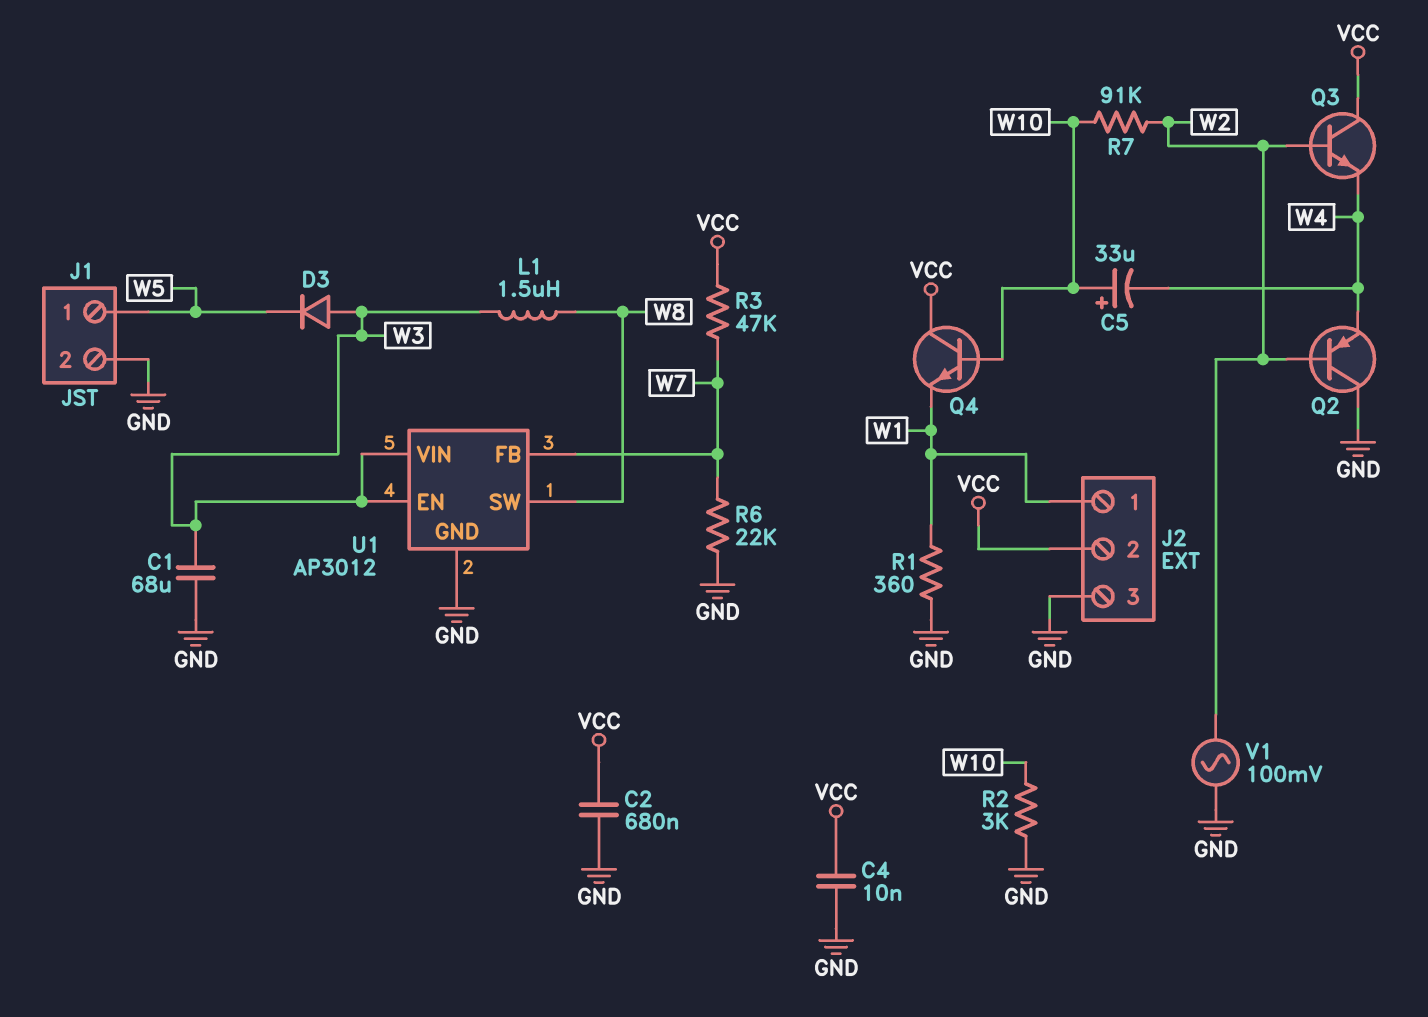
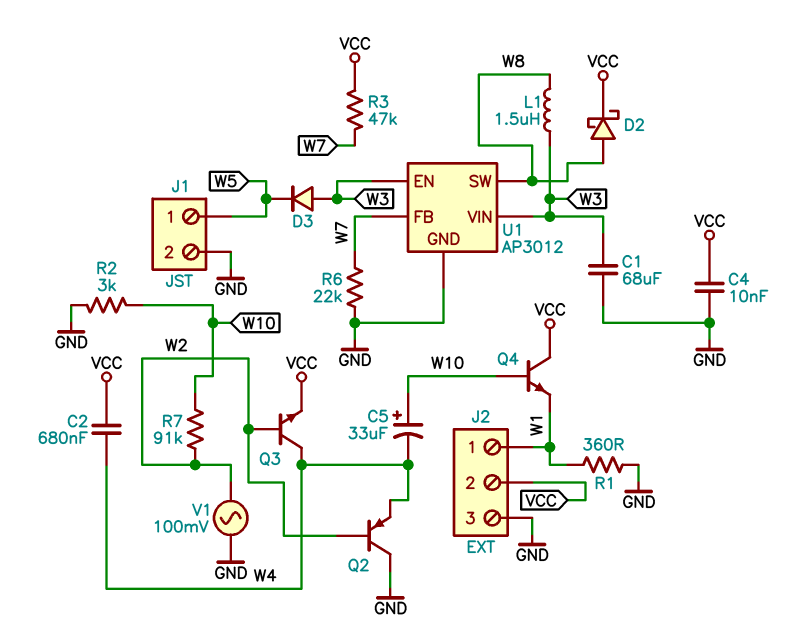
C2: 680nF (GND, VCC) -> 680nF (VCC, W4)
D2: none -> schottky (A W8, K VCC)
Q3: NPN (B W2, C VCC, E W4) -> NPN (B W2, C W4, E VCC)

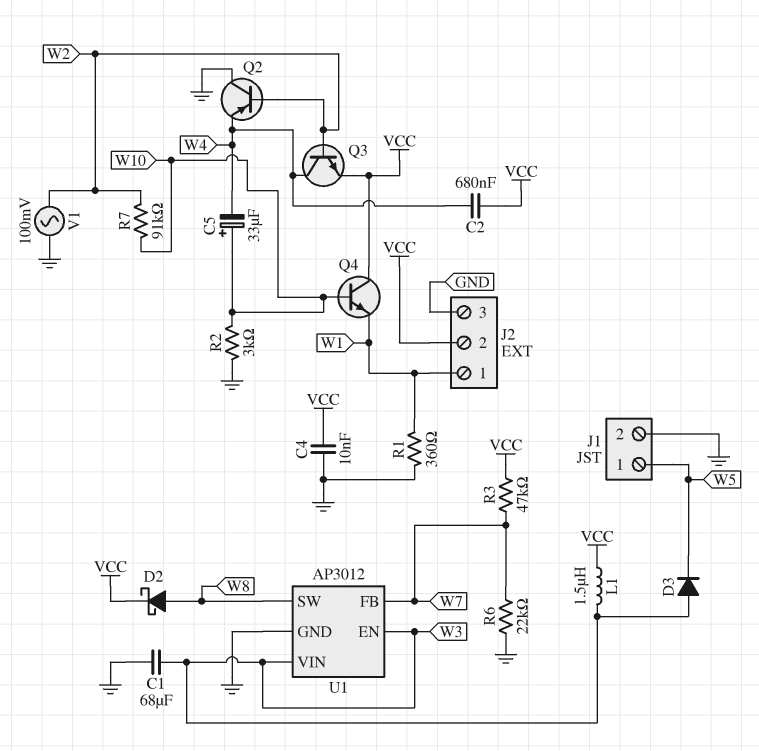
L1: 1.5uH (W3, W8) -> 1.5uH (VCC, W3)

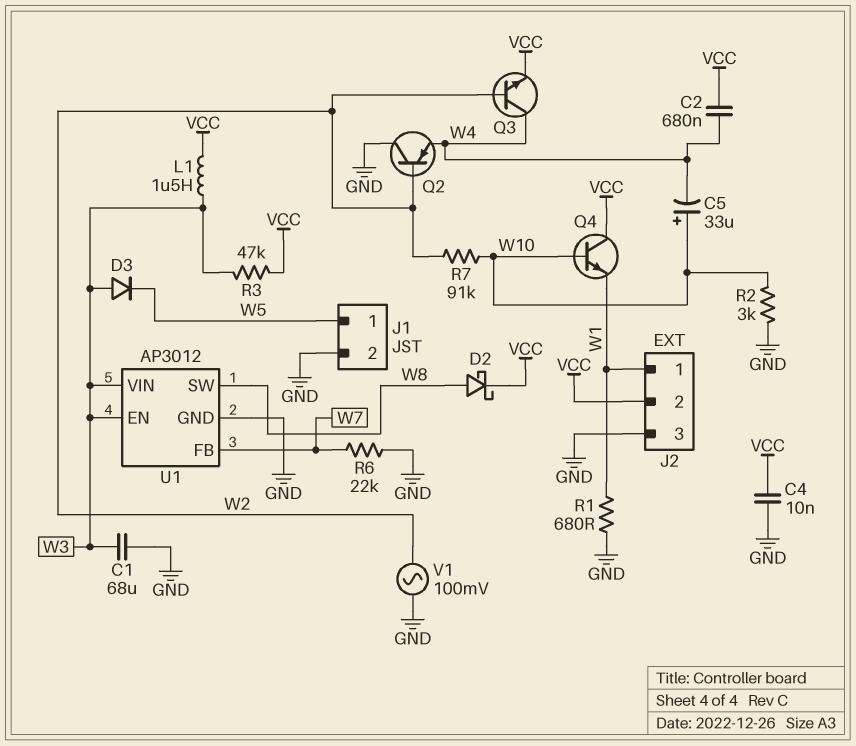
R1: 360 (GND, W1) -> 680 (GND, W1)
R3: 47k (VCC, W7) -> 47k (VCC, W3)

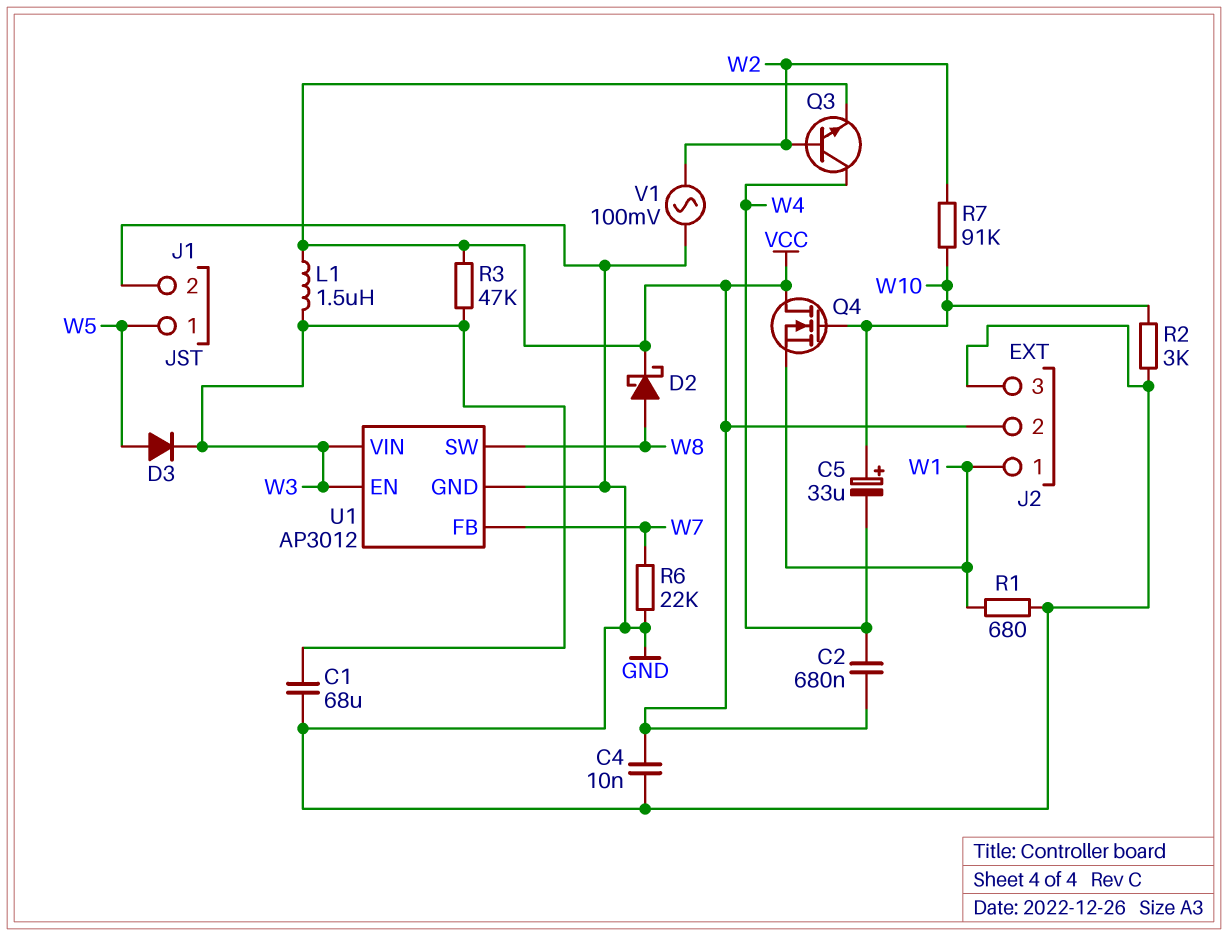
D3: diode (A W3, K W5) -> diode (A W5, K W3)
Q2: PNP (B W2, C GND, E W4) -> none
Q4: NPN (B W10, C VCC, E W1) -> NMOS (G W10, D VCC, S W1)

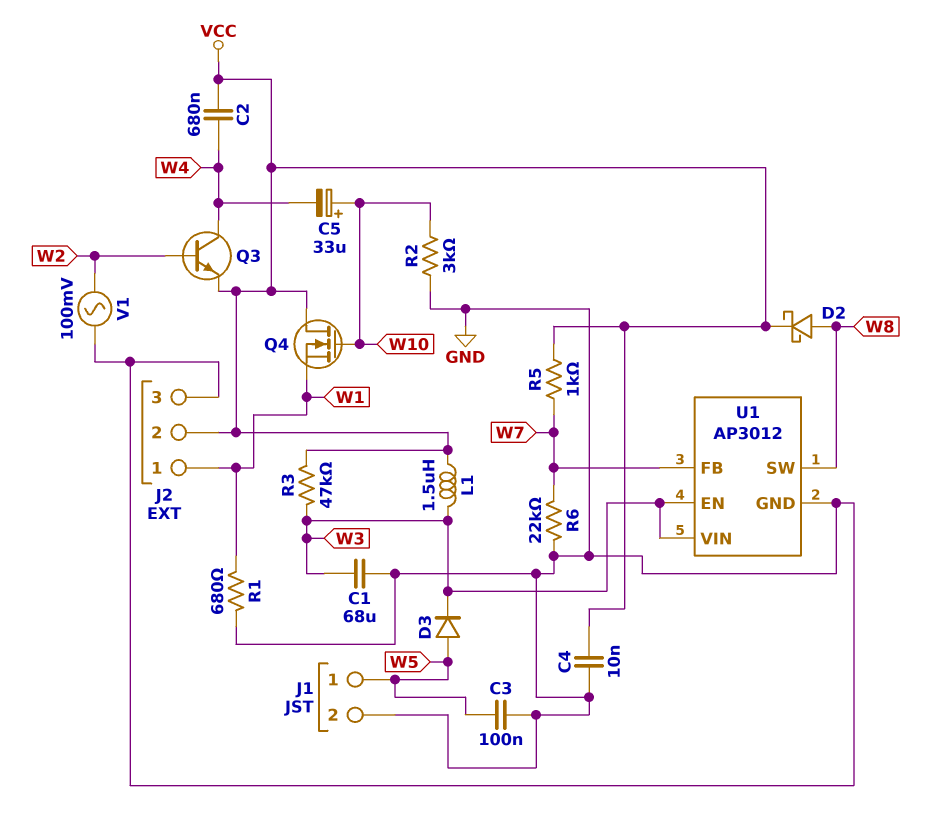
C3: none -> 100nF (GND, W5)
R5: none -> 1k (VCC, W7)
R7: 91k (W2, W10) -> none

